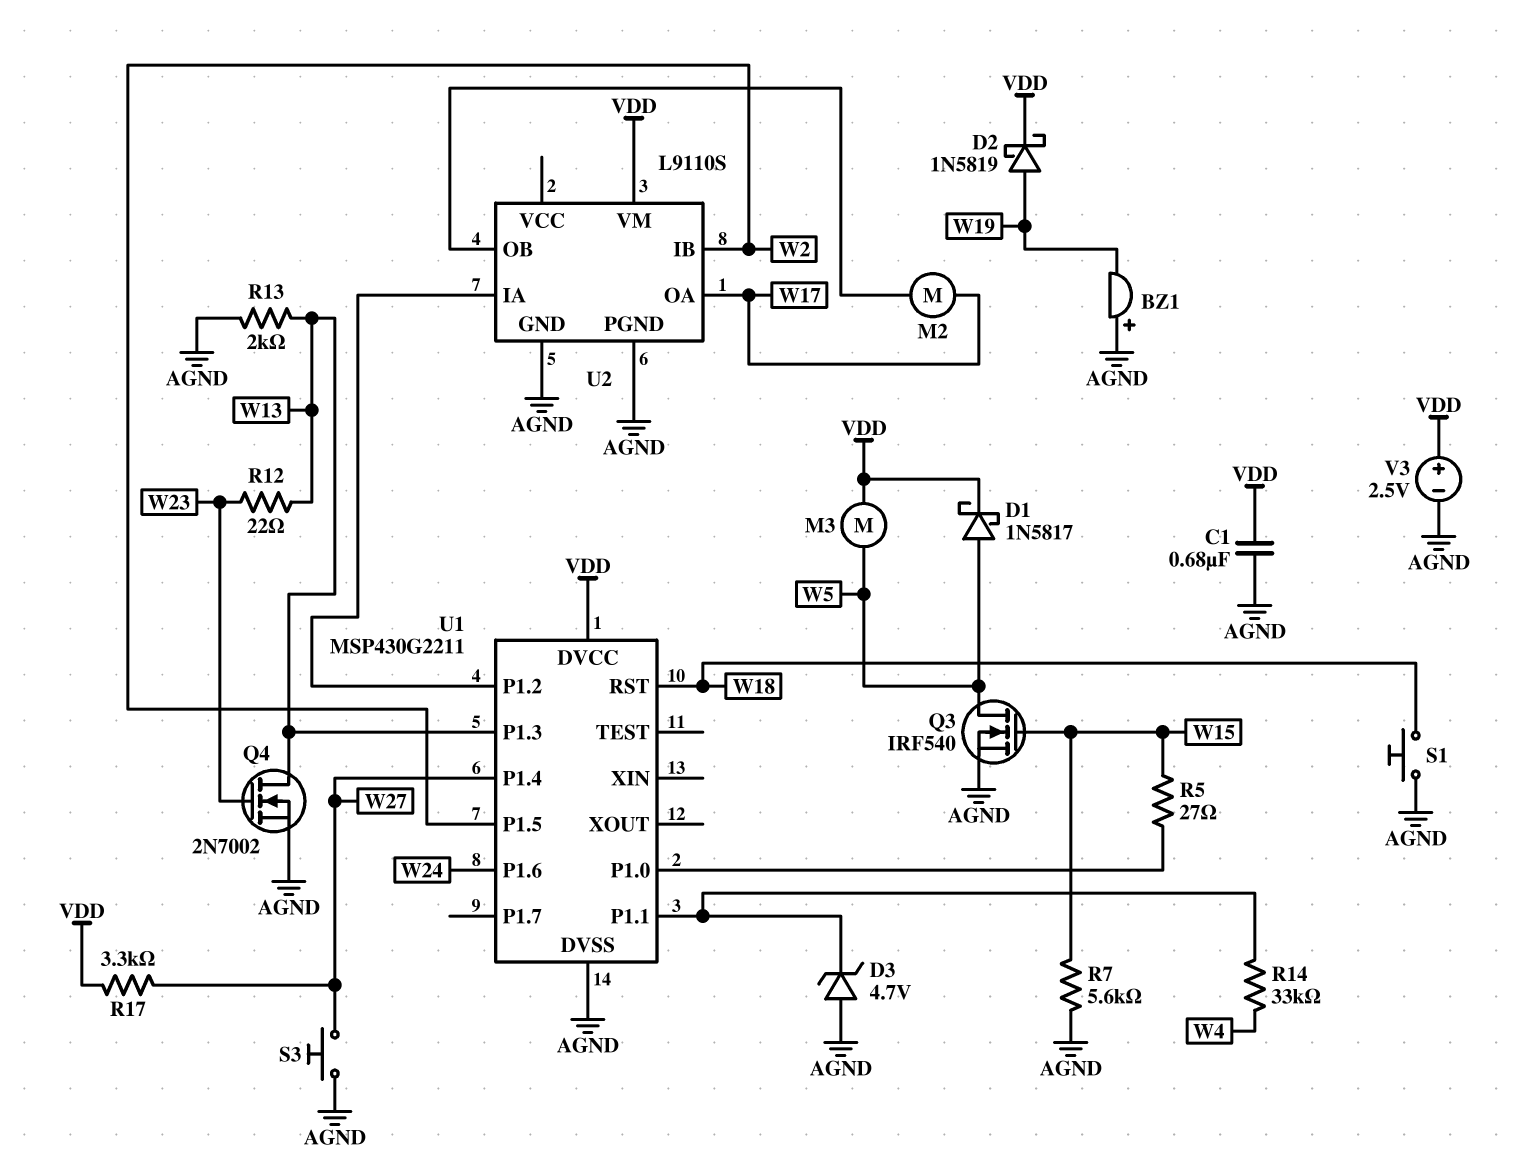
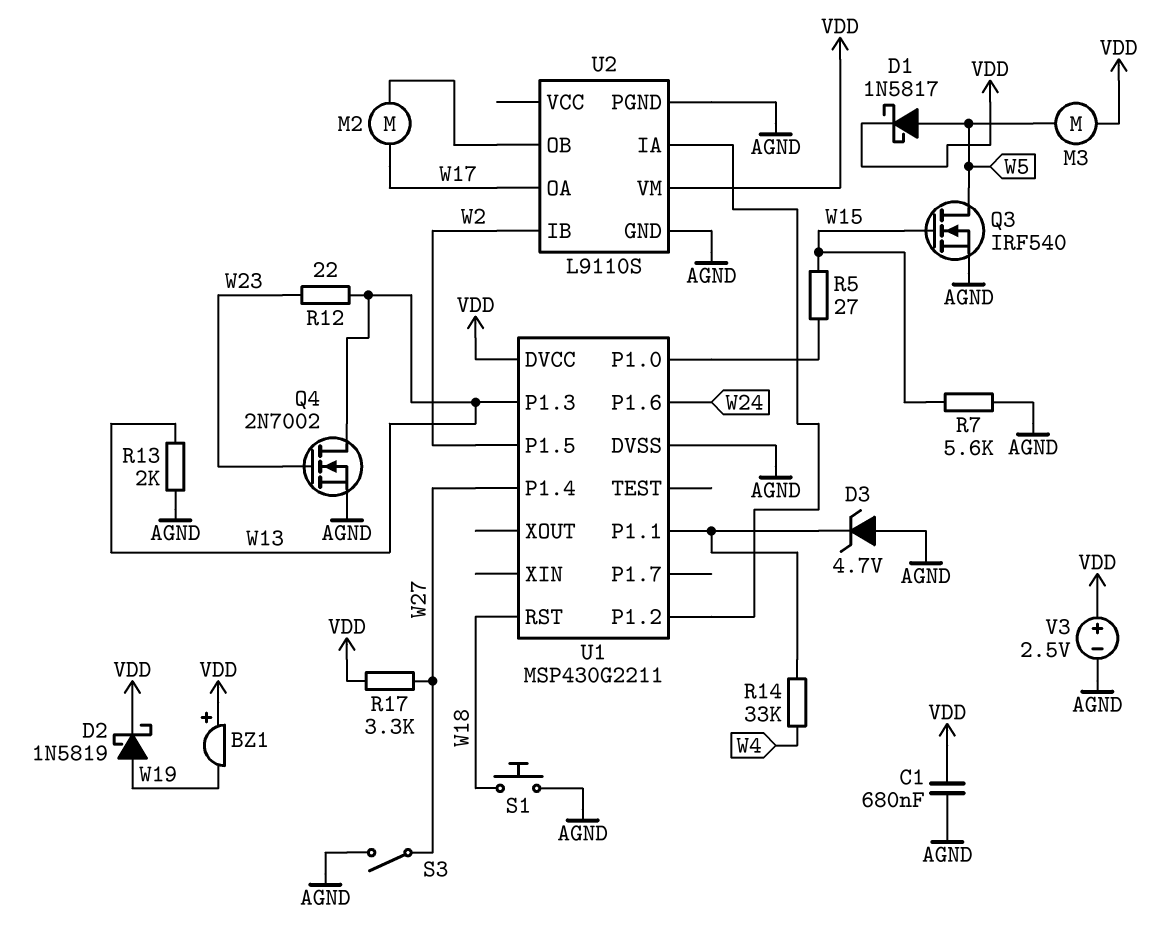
BZ1: buzzer (plus AGND, minus W19) -> buzzer (plus VDD, minus W19)
S3: button (AGND, W27) -> switch (AGND, W27)

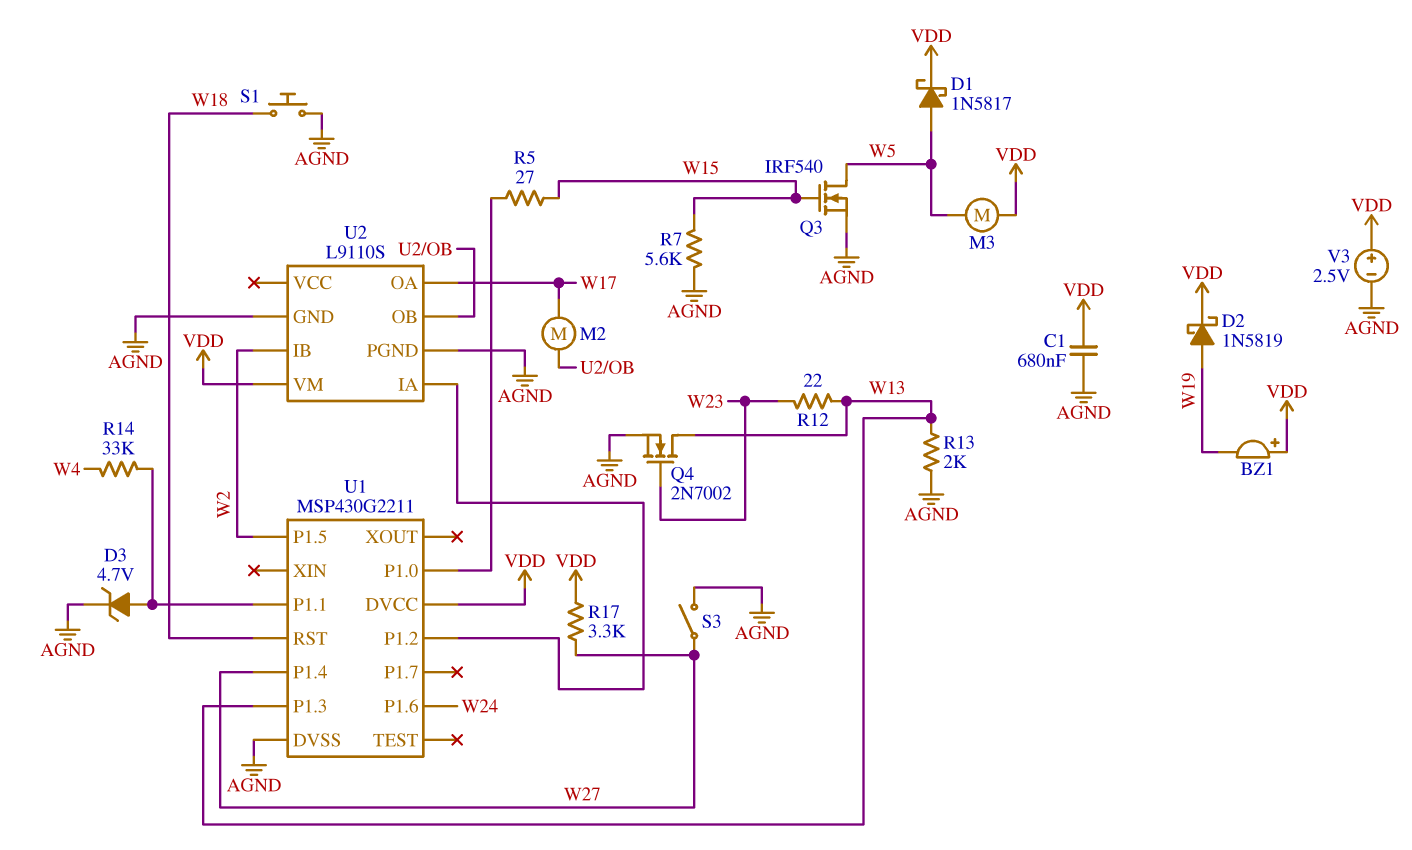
D3: zener 4.7V (A AGND, K U1/P1.1) -> zener 4.7V (A U1/P1.1, K AGND)

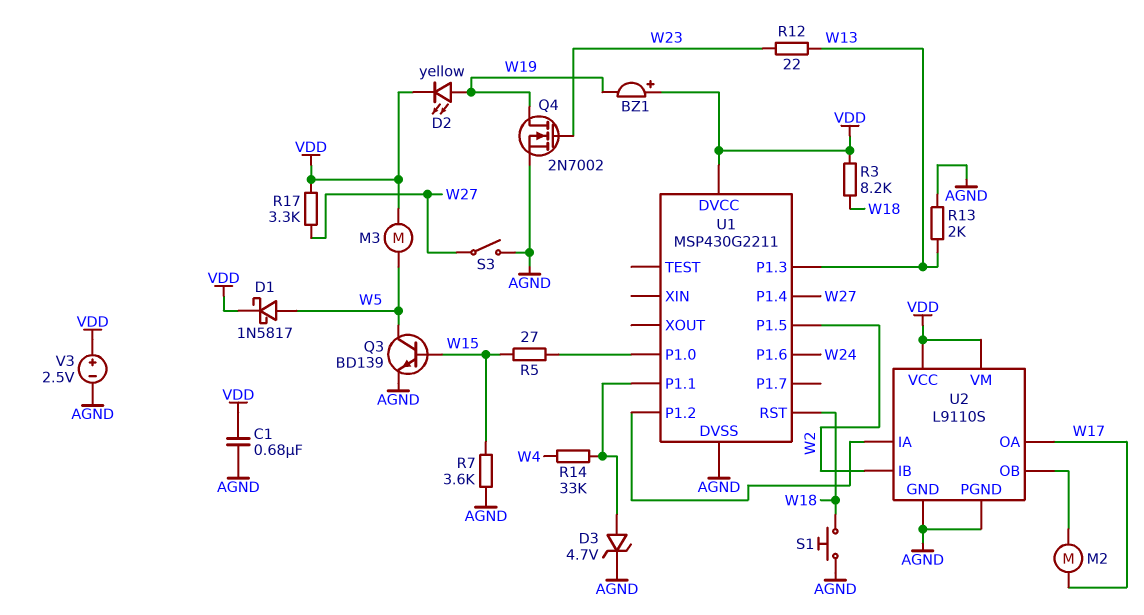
D2: schottky 1N5819 (A W19, K VDD) -> LED yellow (A W19, K VDD)
Q3: NMOS IRF540 (G W15, D W5, S AGND) -> NPN BD139 (B W15, C W5, E AGND)
Q4: NMOS 2N7002 (G W23, D W13, S AGND) -> NMOS 2N7002 (G W23, D W19, S AGND)
R3: none -> 8.2k (VDD, W18)
R7: 5.6k (AGND, W15) -> 3.6k (AGND, W15)
U2 pin VCC: none -> VDD

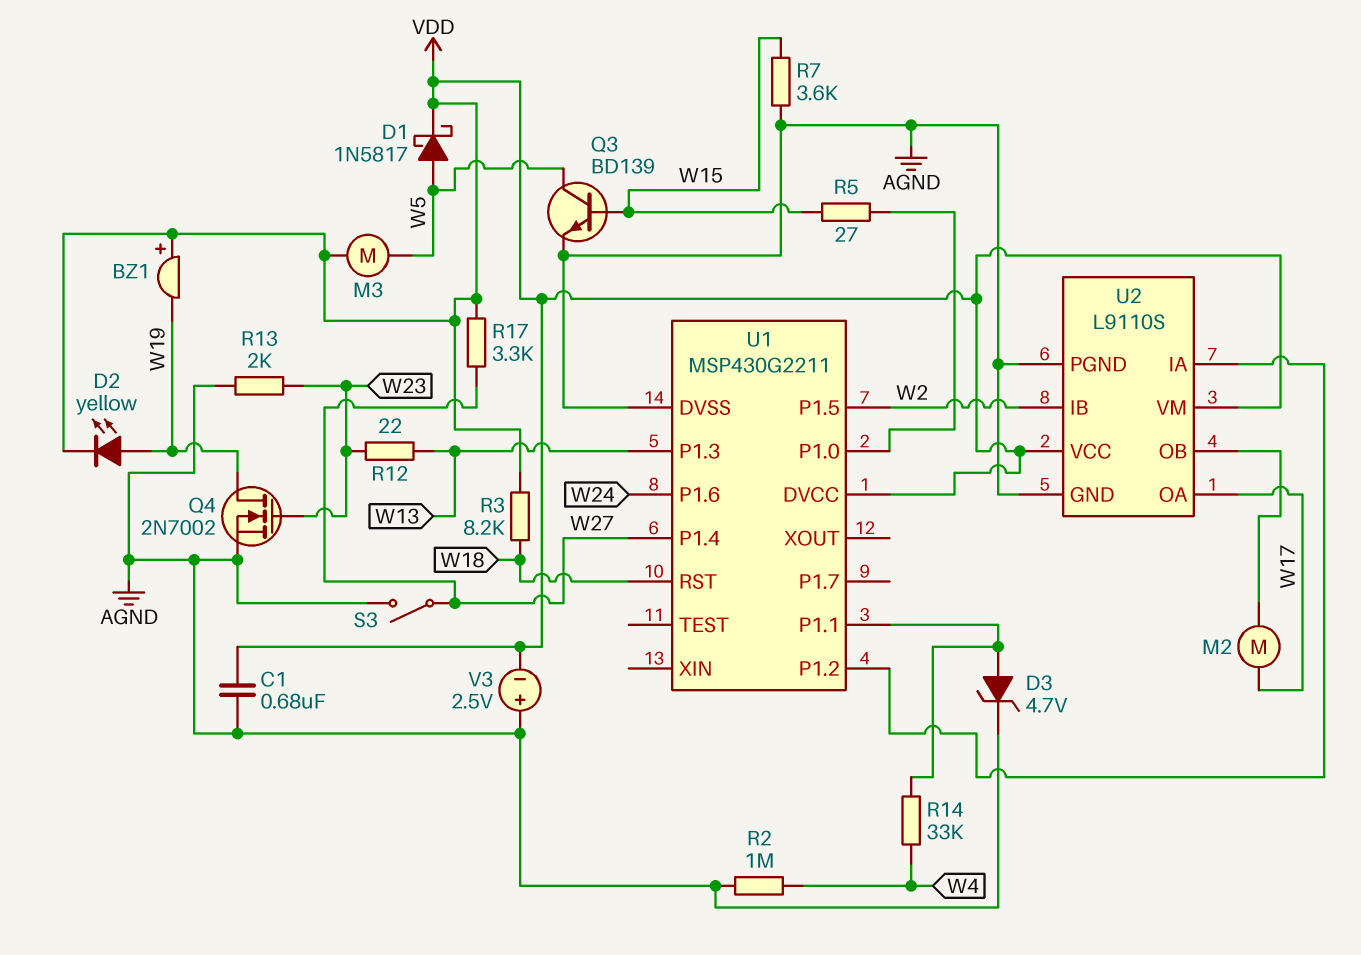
R2: none -> 1M (AGND, W4)
R13: 2k (AGND, W13) -> 2k (AGND, W23)
S1: button (AGND, W18) -> none
V3: 2.5V (plus VDD, minus AGND) -> 2.5V (plus AGND, minus VDD)

